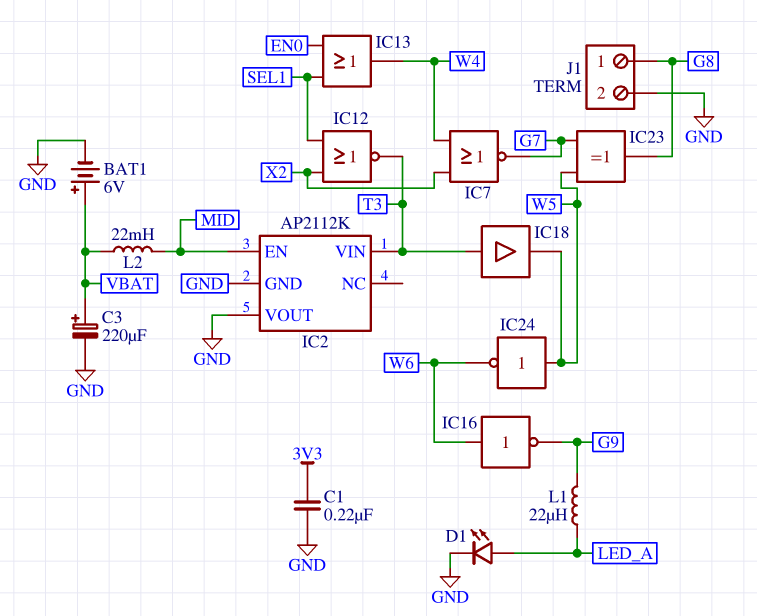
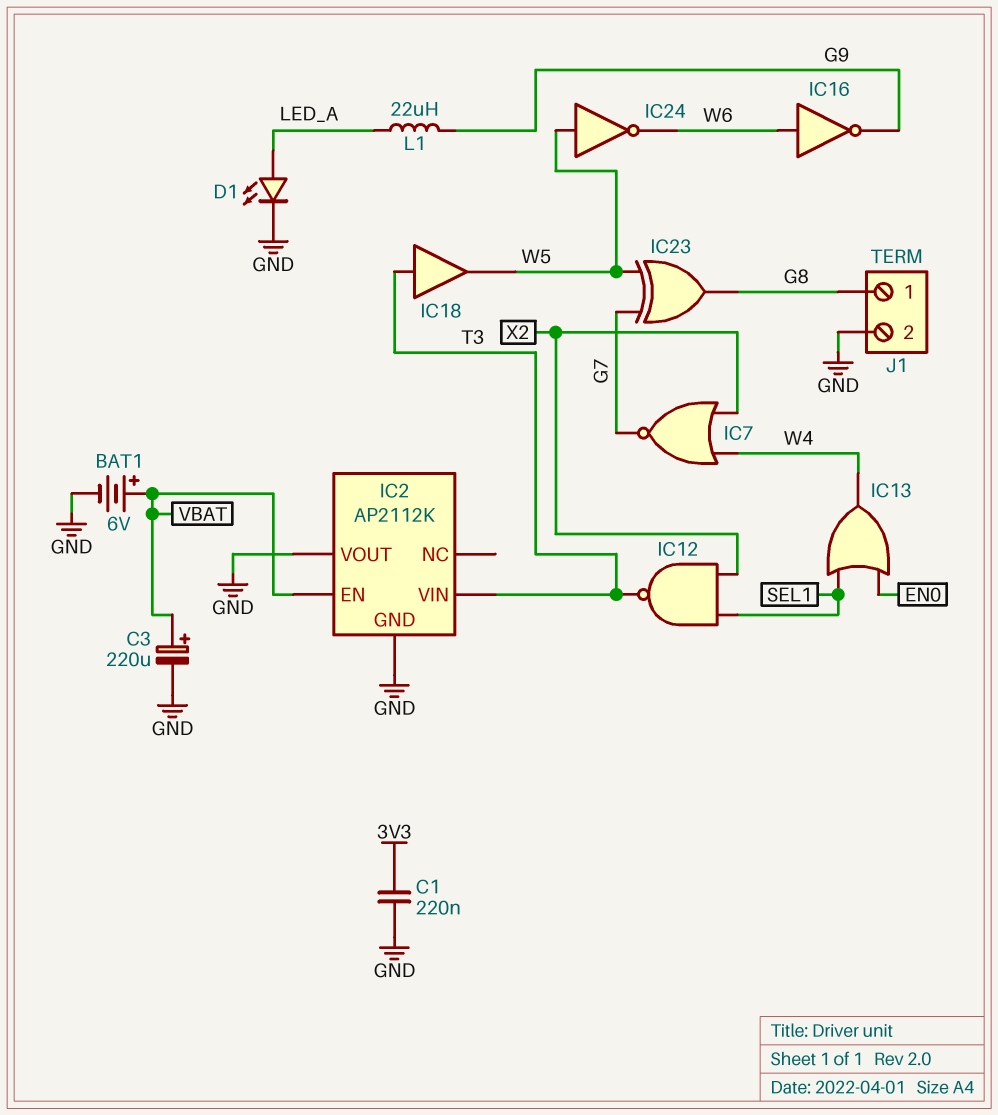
IC2 pin EN: MID -> VBAT
IC12: NOR (in SEL1, in X2, out T3) -> NAND (in SEL1, in X2, out T3)
L2: 22mH (MID, VBAT) -> none

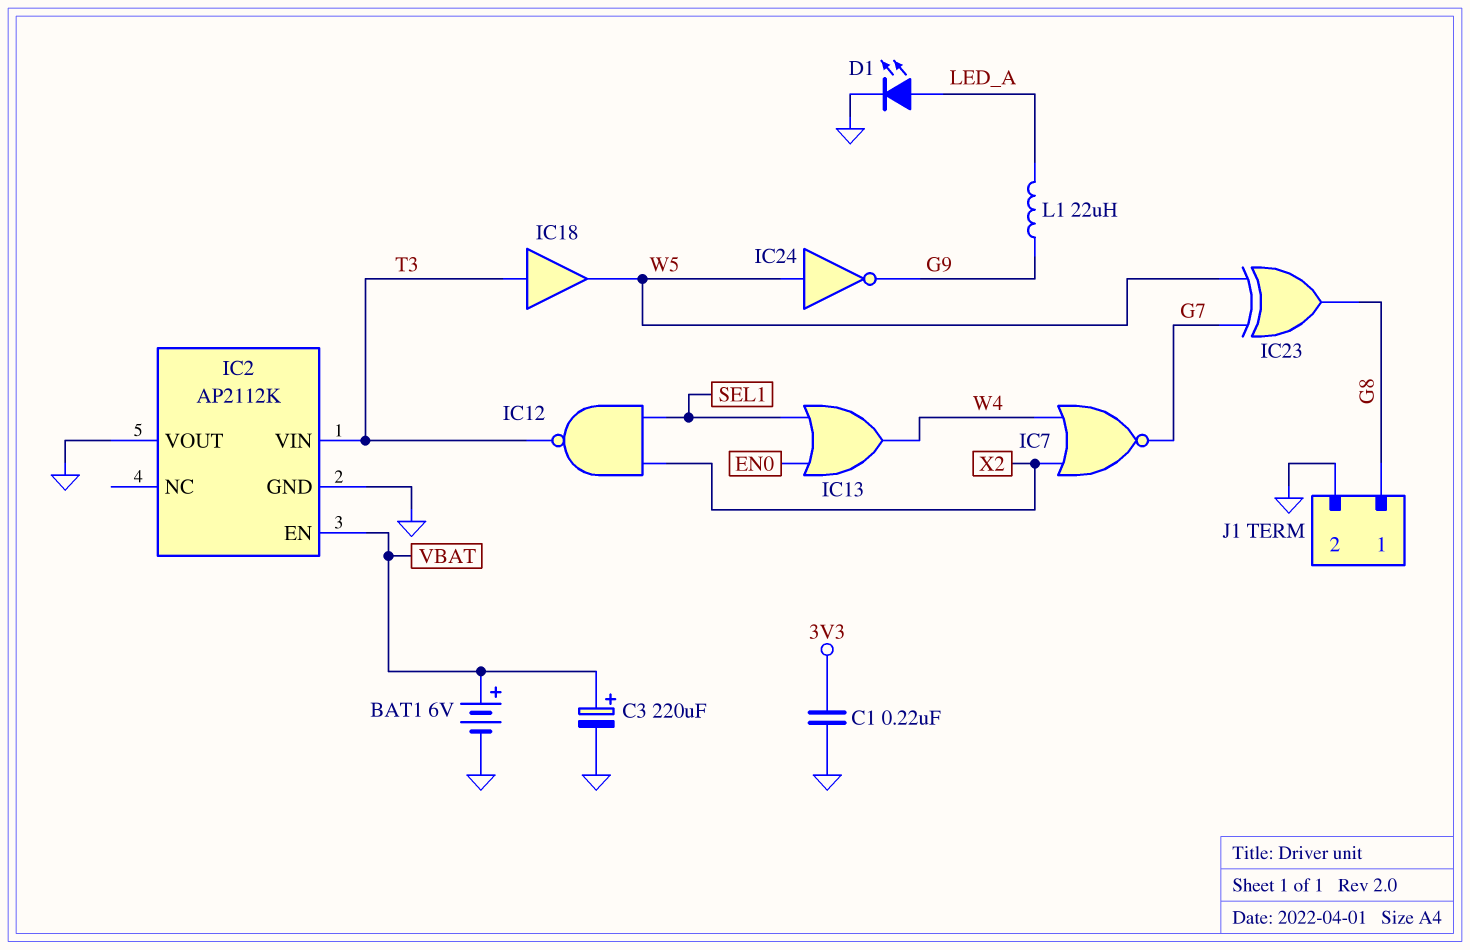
IC16: NOT (in W6, out G9) -> none
IC24: NOT (in W5, out W6) -> NOT (in W5, out G9)

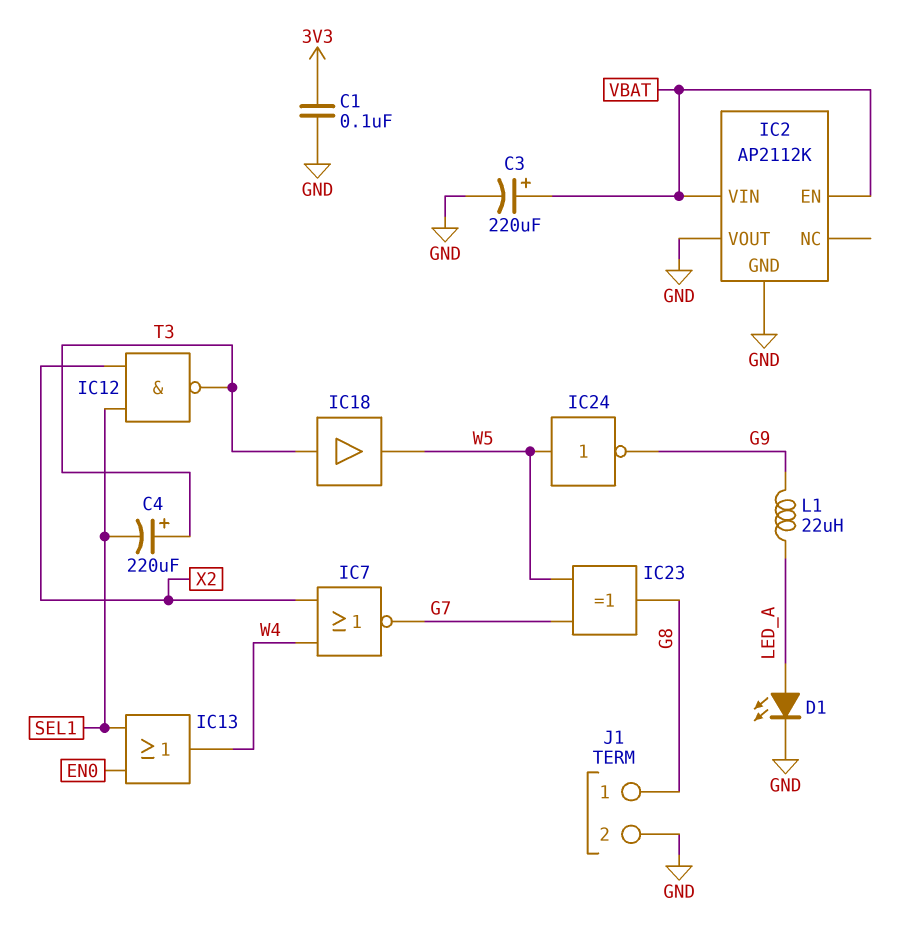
BAT1: 6V (plus VBAT, minus GND) -> none
C1: 220nF (3V3, GND) -> 100nF (3V3, GND)
C4: none -> 220uF (plus T3, minus SEL1)
IC2 pin VIN: T3 -> VBAT

